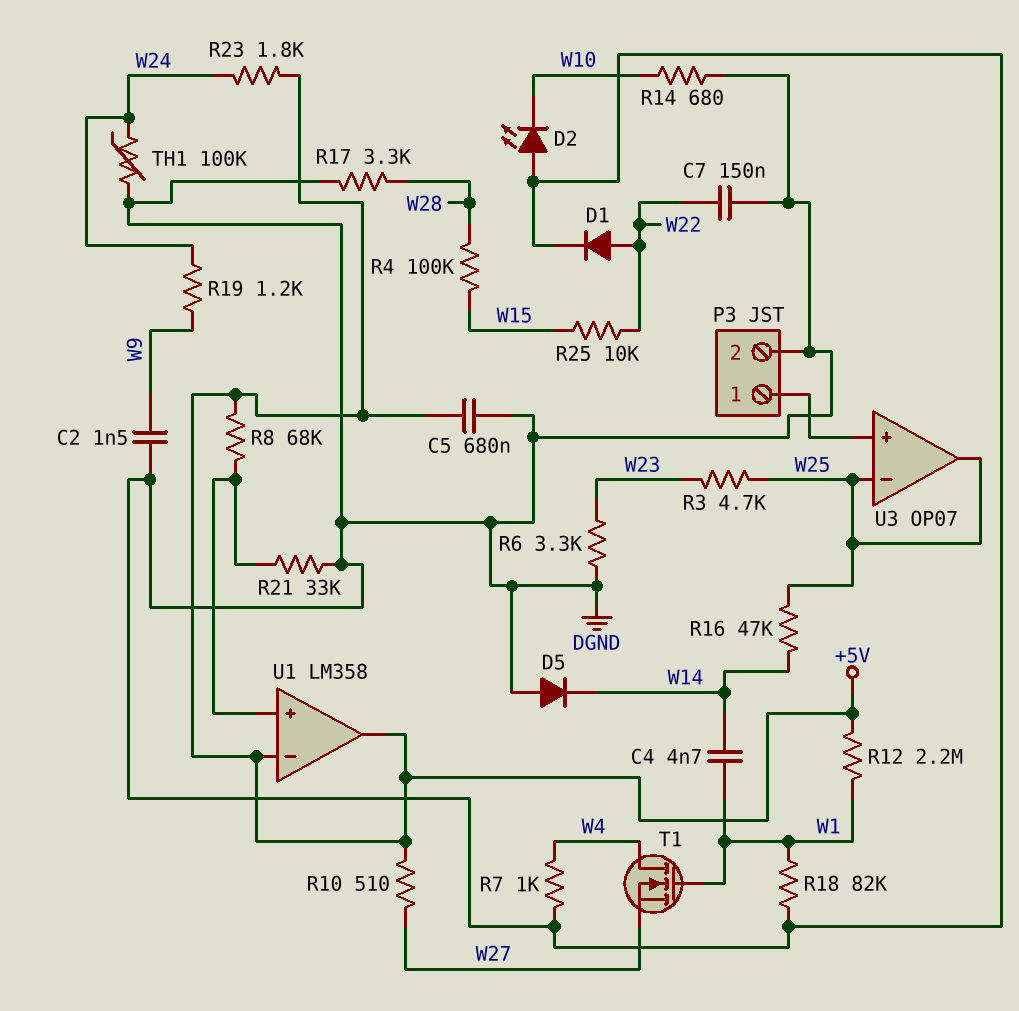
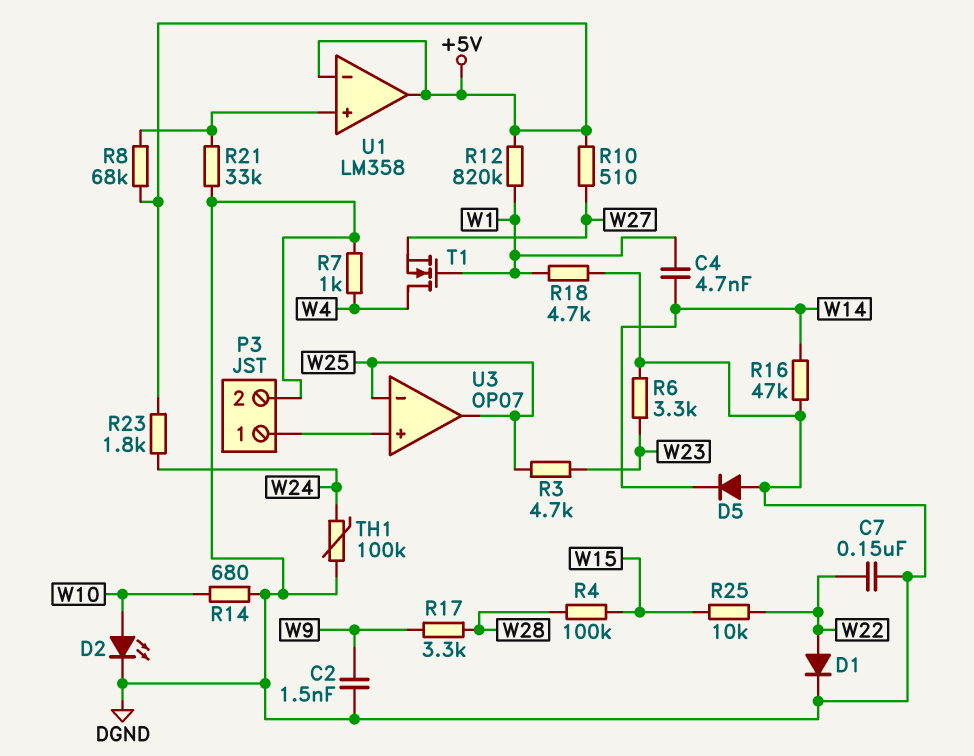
C5: 680nF (+5V, DGND) -> none
D2: LED (A DGND, K W10) -> LED (A W10, K DGND)
R12: 2.2M (+5V, W1) -> 820k (+5V, W1)
R16: 47k (W14, W25) -> 47k (DGND, W14)
R17: 3.3k (DGND, W28) -> 3.3k (W9, W28)
R18: 82k (DGND, W1) -> 4.7k (DGND, W1)
R19: 1.2k (W9, W24) -> none

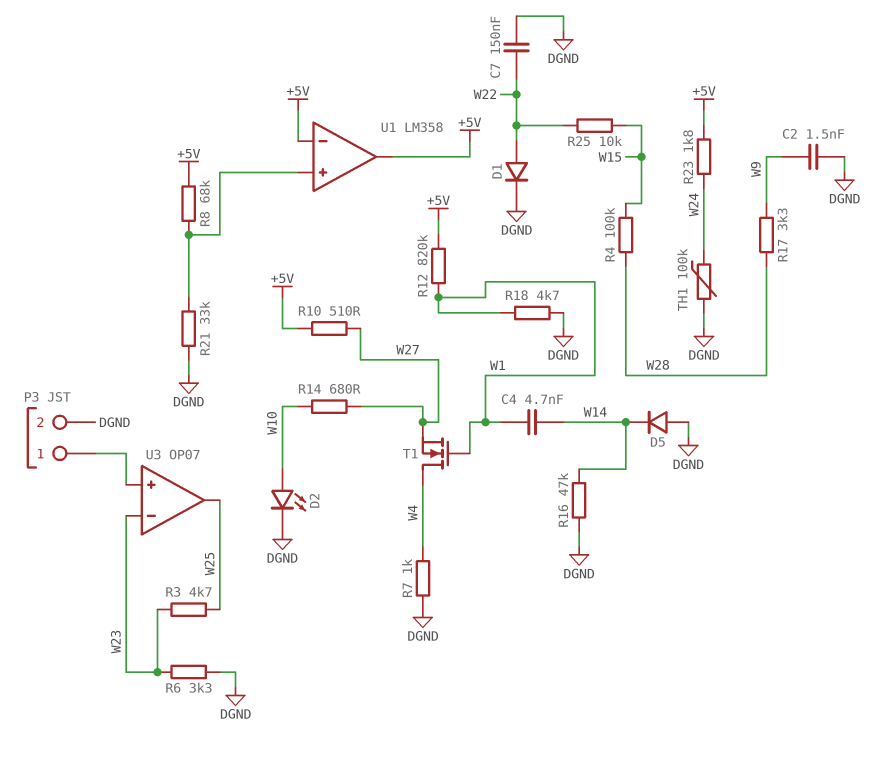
R14: 680 (DGND, W10) -> 680 (W10, W27)
U3 pin in-: W25 -> W23

